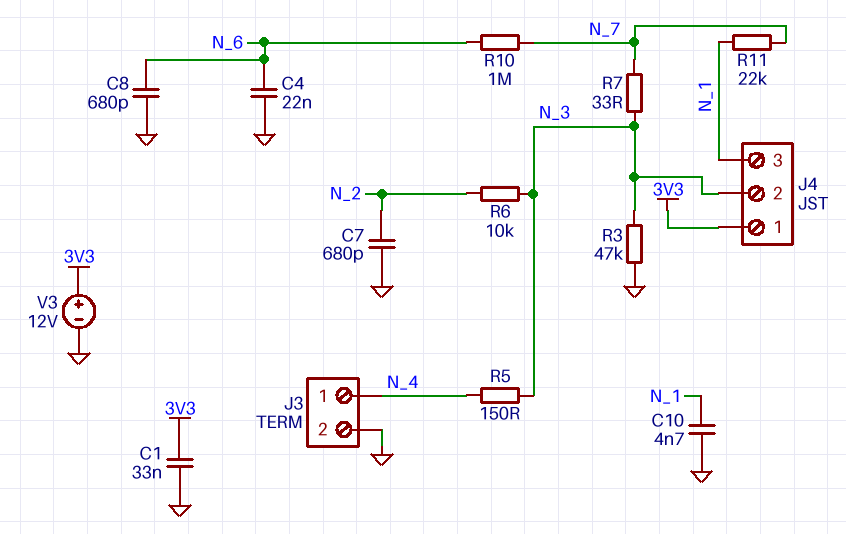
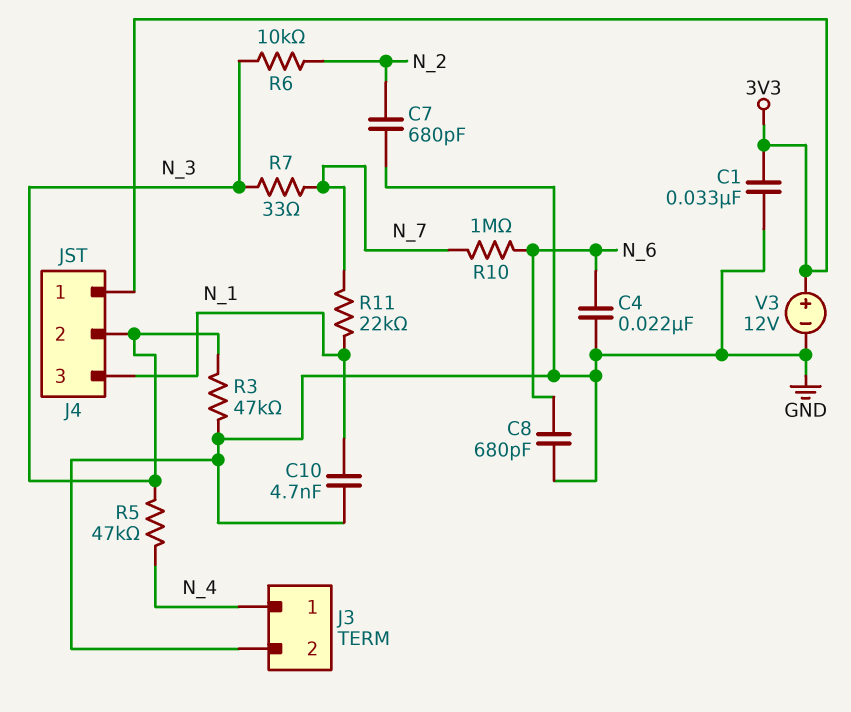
R5: 150 (N_3, N_4) -> 47k (N_3, N_4)

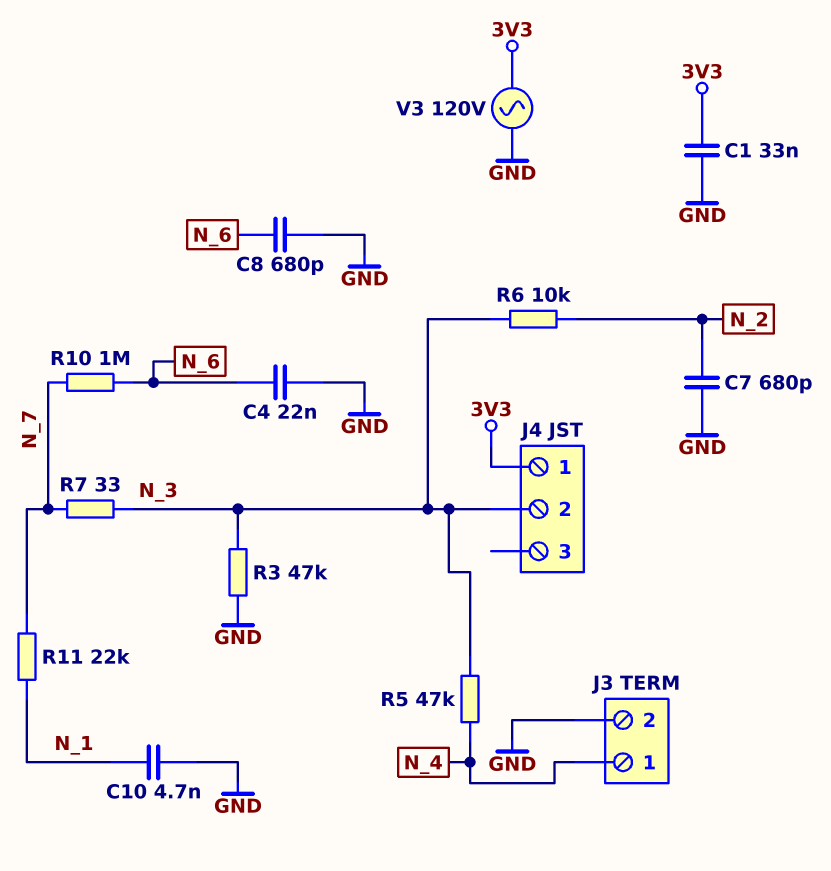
J4 pin 3: N_1 -> none
V3: 12V (plus 3V3, minus GND) -> AC 120V (3V3, GND)

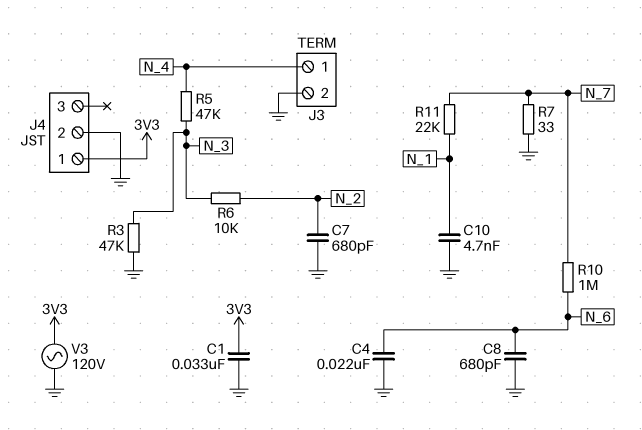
J4 pin 2: N_3 -> GND
R7: 33 (N_3, N_7) -> 33 (GND, N_7)

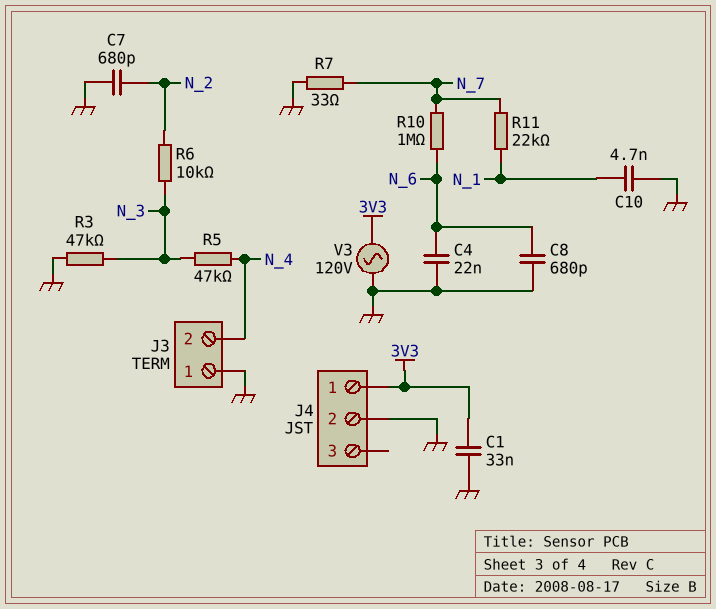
J3 pin 1: N_4 -> GND
J3 pin 2: GND -> N_4

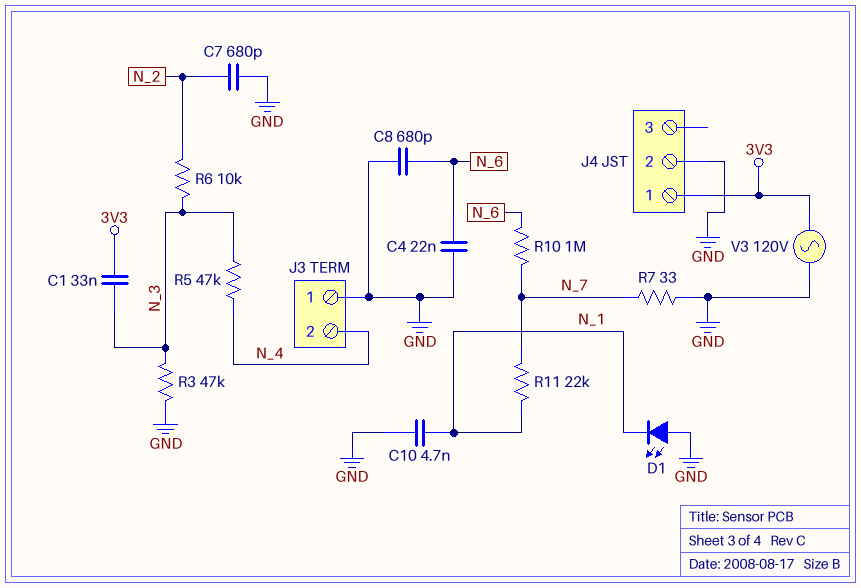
C1: 33nF (3V3, GND) -> 33nF (3V3, N_3)
D1: none -> LED (A GND, K N_1)

